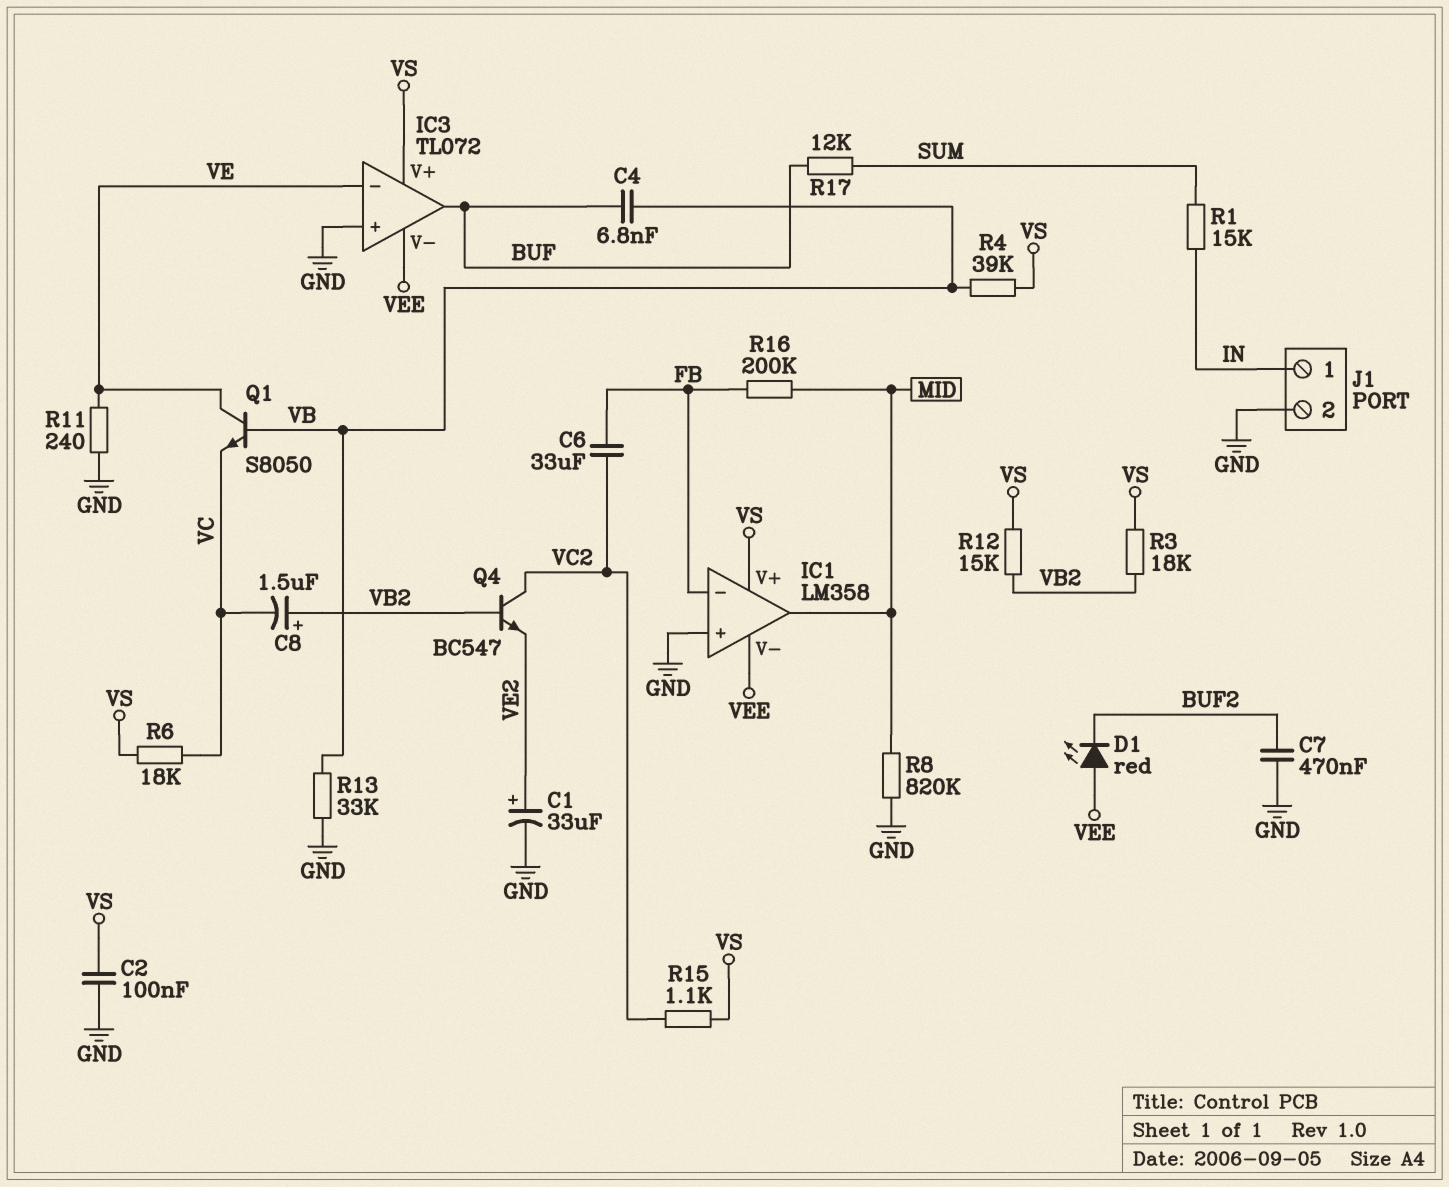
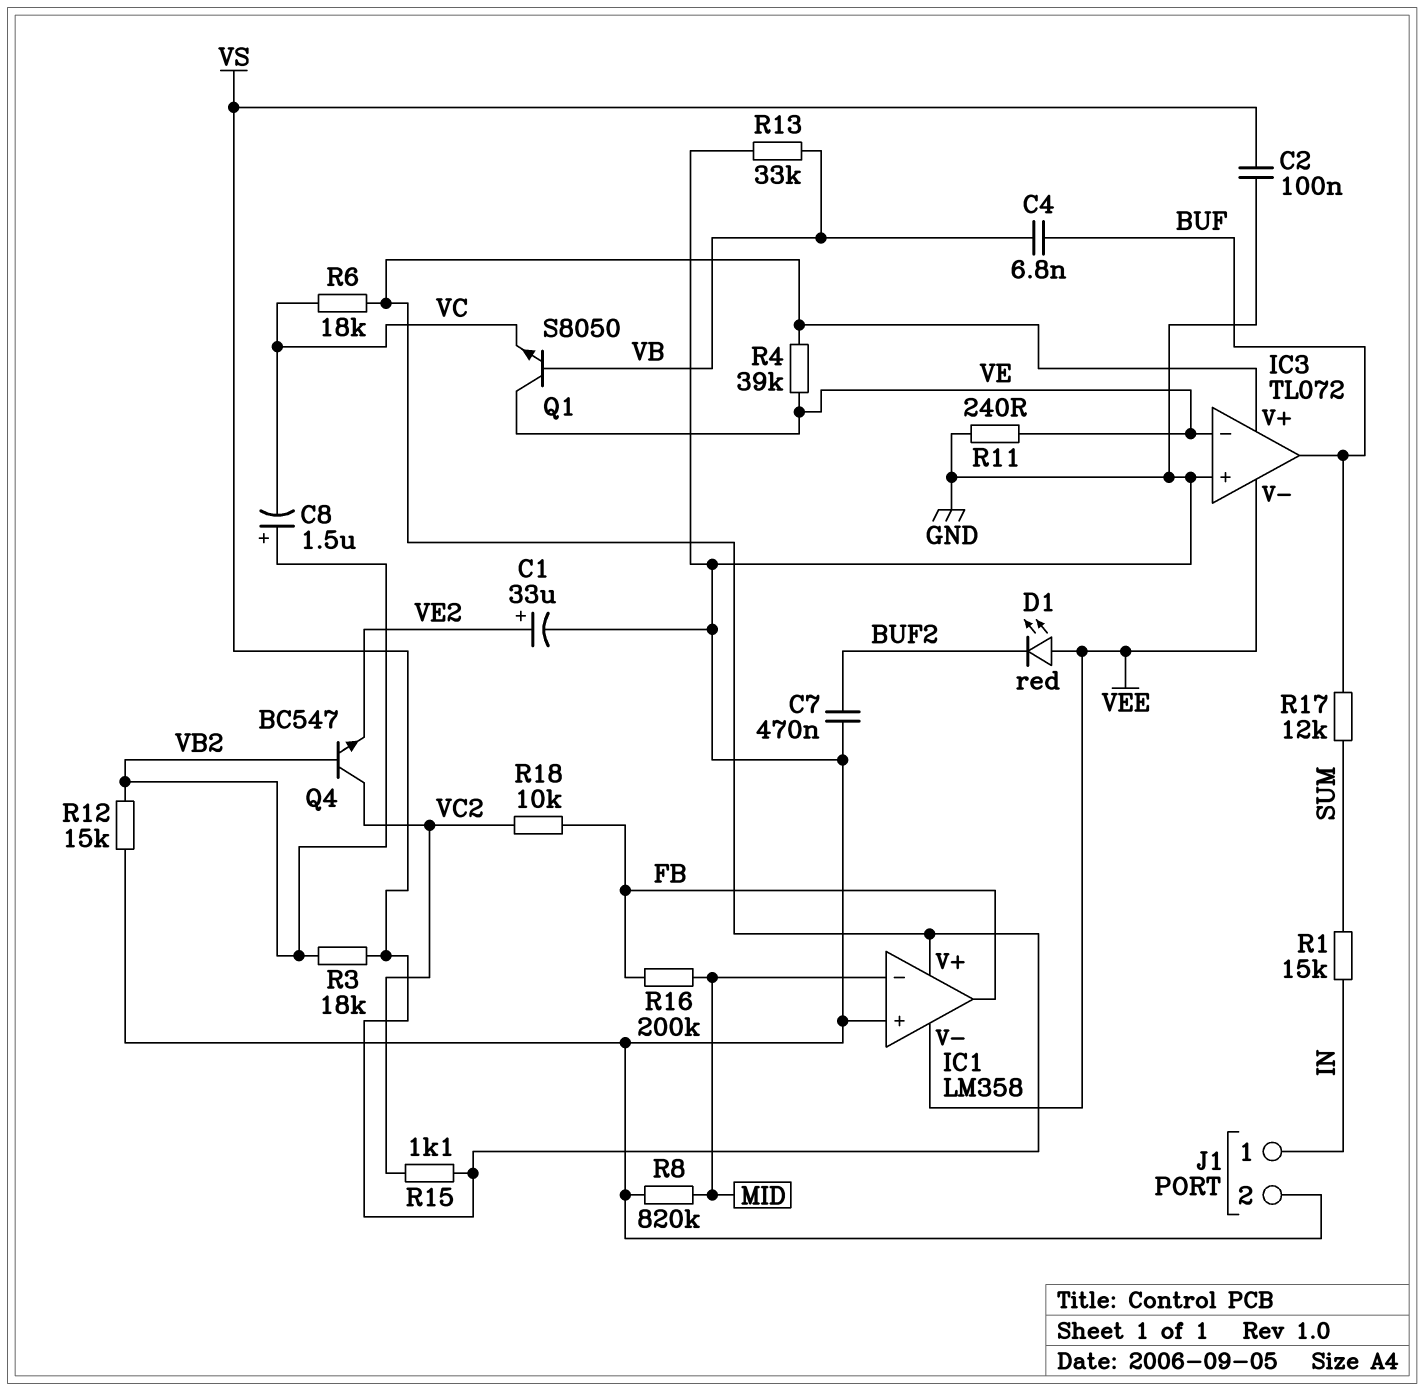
C6: 33uF (FB, VC2) -> none
IC1 pin in-: FB -> MID
IC1 pin out: MID -> FB
R4: 39k (VB, VS) -> 39k (VE, VS)
R12: 15k (VB2, VS) -> 15k (GND, VB2)
R18: none -> 10k (FB, VC2)

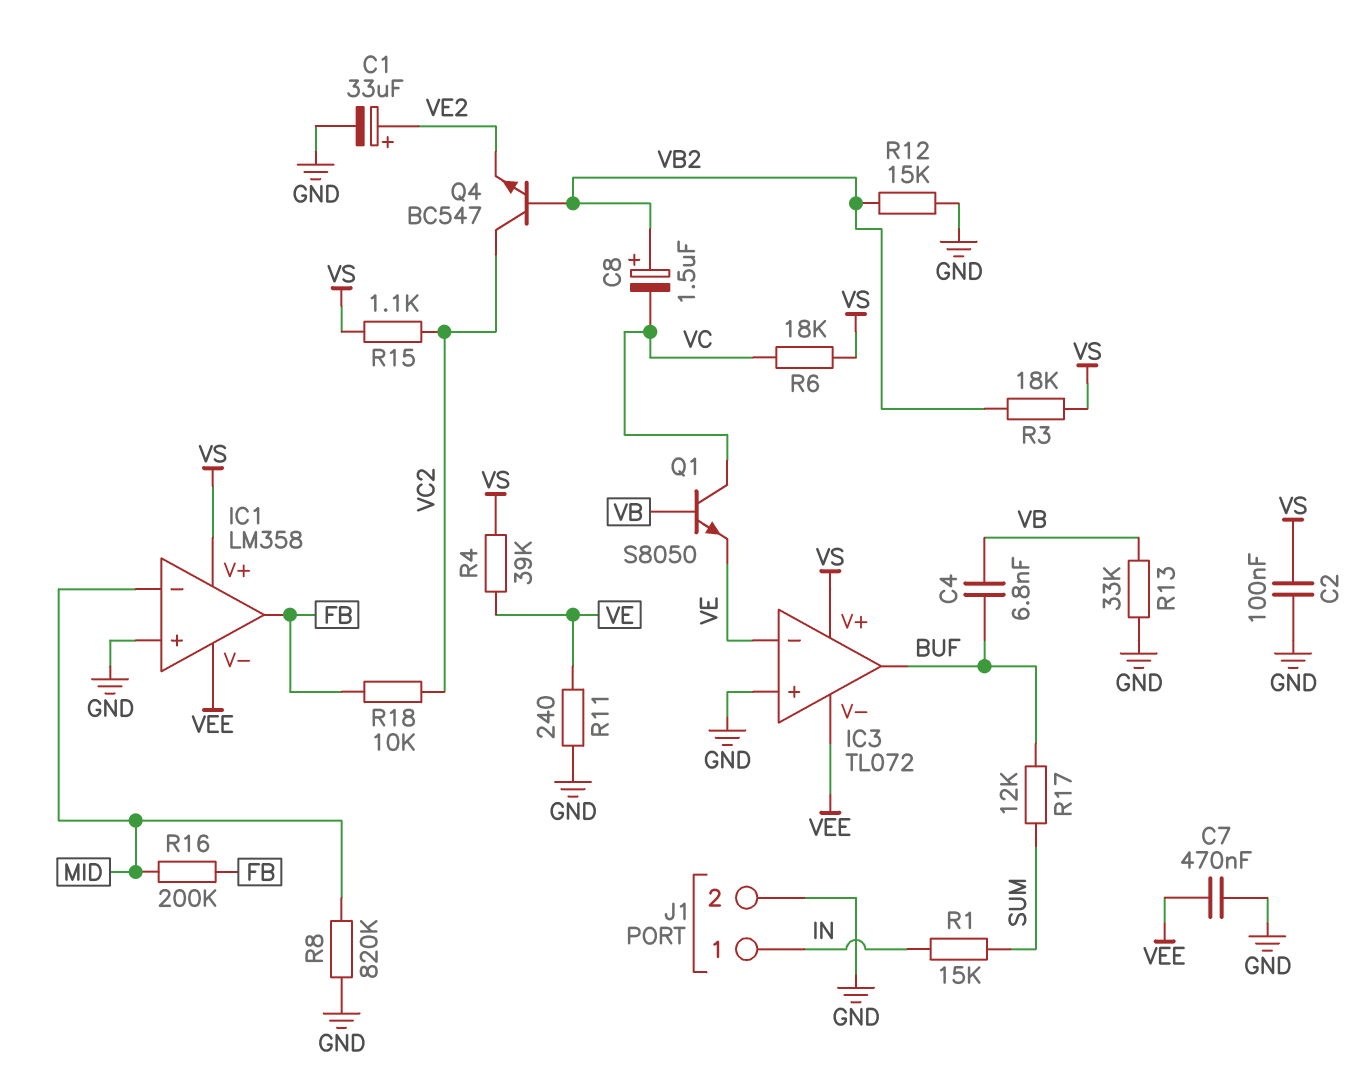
C7: 470nF (BUF2, GND) -> 470nF (GND, VEE)
D1: LED red (A VEE, K BUF2) -> none
Q1: NPN S8050 (B VB, C VE, E VC) -> NPN S8050 (B VB, C VC, E VE)

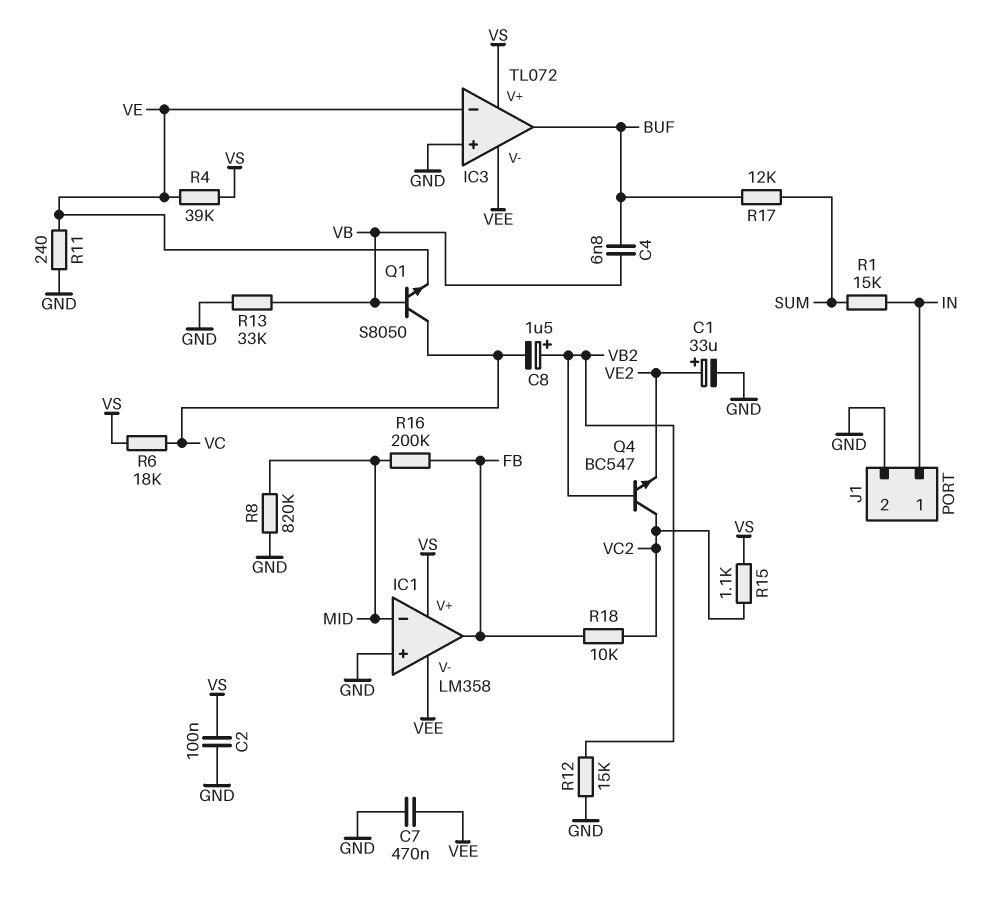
R3: 18k (VB2, VS) -> none

